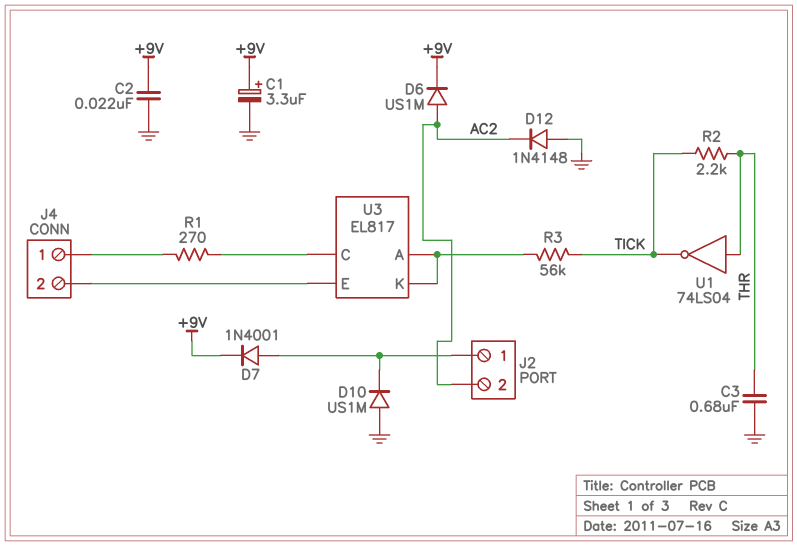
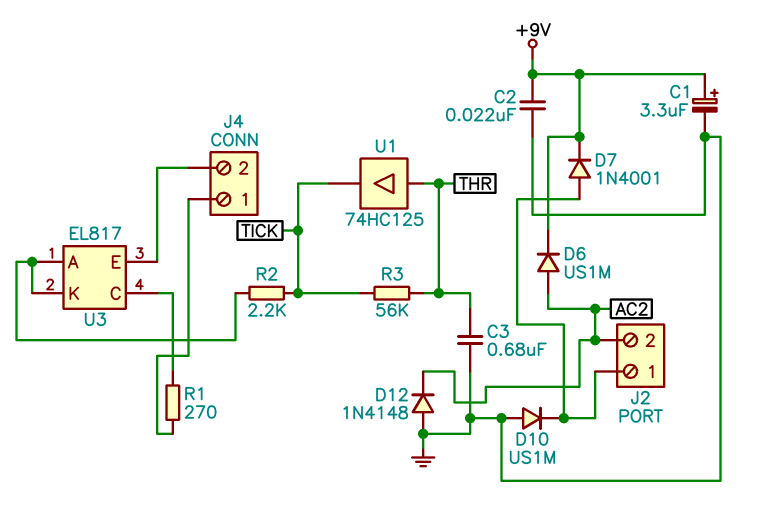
R2: 2.2k (THR, TICK) -> 2.2k (TICK, U3/A)
R3: 56k (TICK, U3/A) -> 56k (THR, TICK)
U1: NOT 74LS04 (in THR, out TICK) -> buffer 74HC125 (in THR, out TICK)

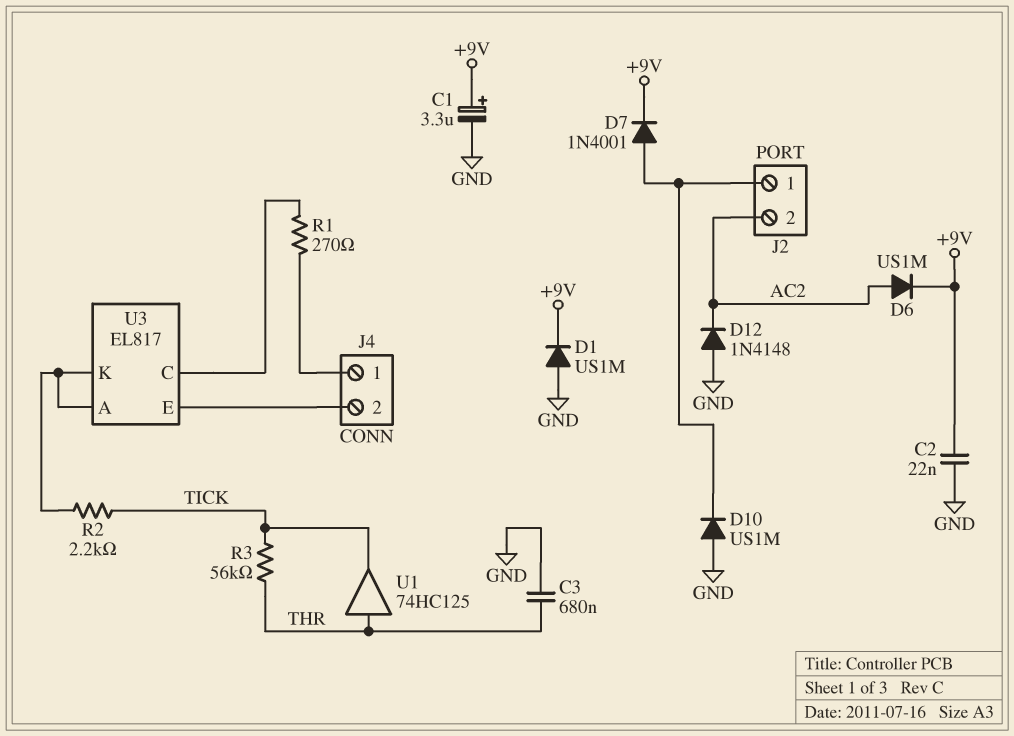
D1: none -> diode US1M (A GND, K +9V)

